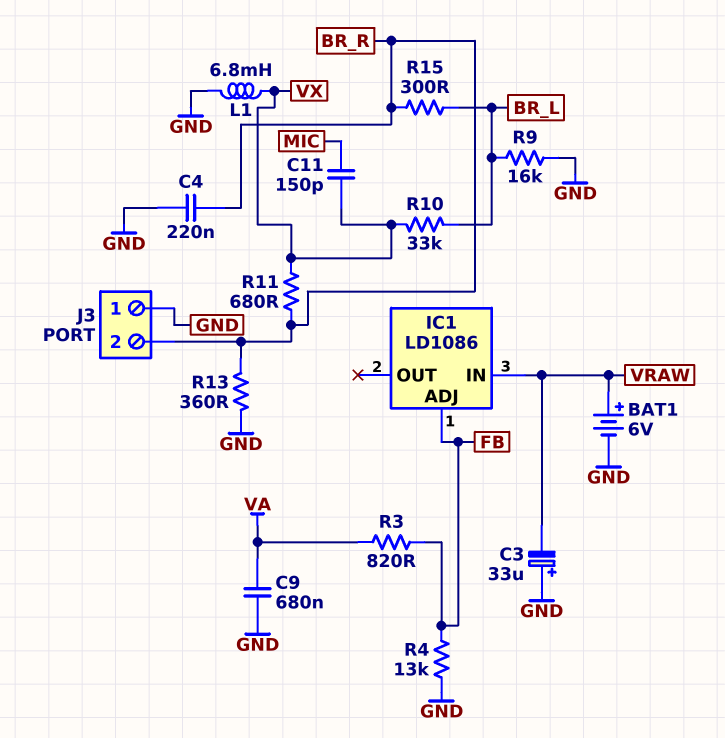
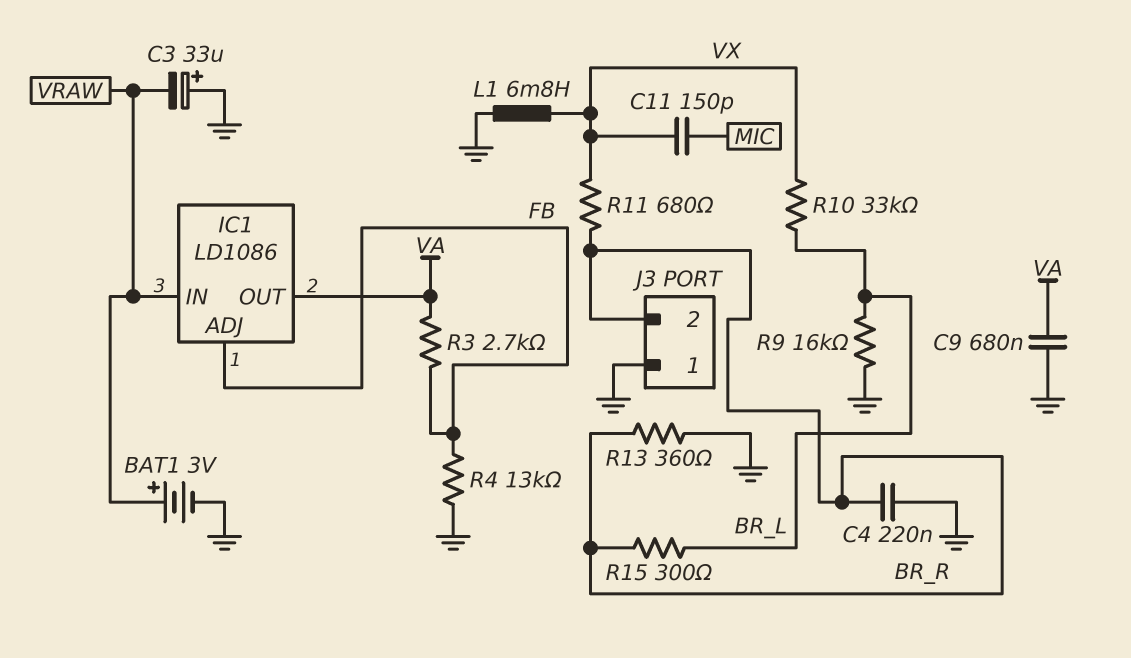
BAT1: 6V (plus VRAW, minus GND) -> 3V (plus VRAW, minus GND)
IC1 pin OUT: none -> VA
R3: 820 (FB, VA) -> 2.7k (FB, VA)

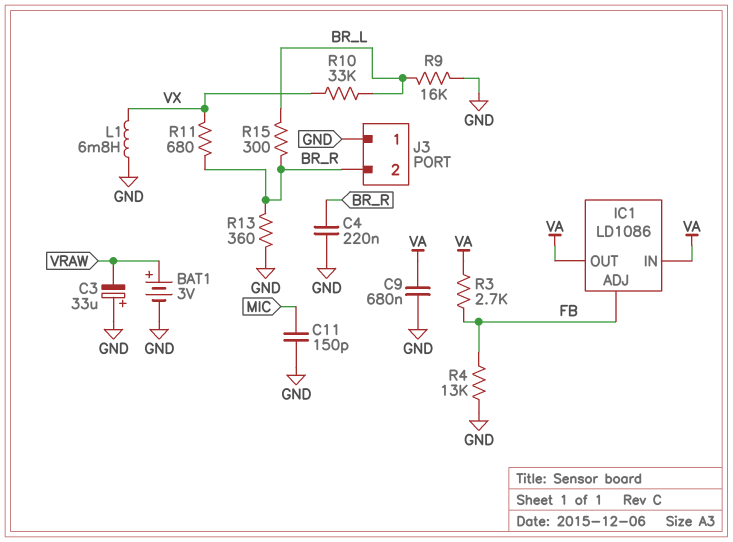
C11: 150pF (MIC, VX) -> 150pF (GND, MIC)
IC1 pin IN: VRAW -> VA

